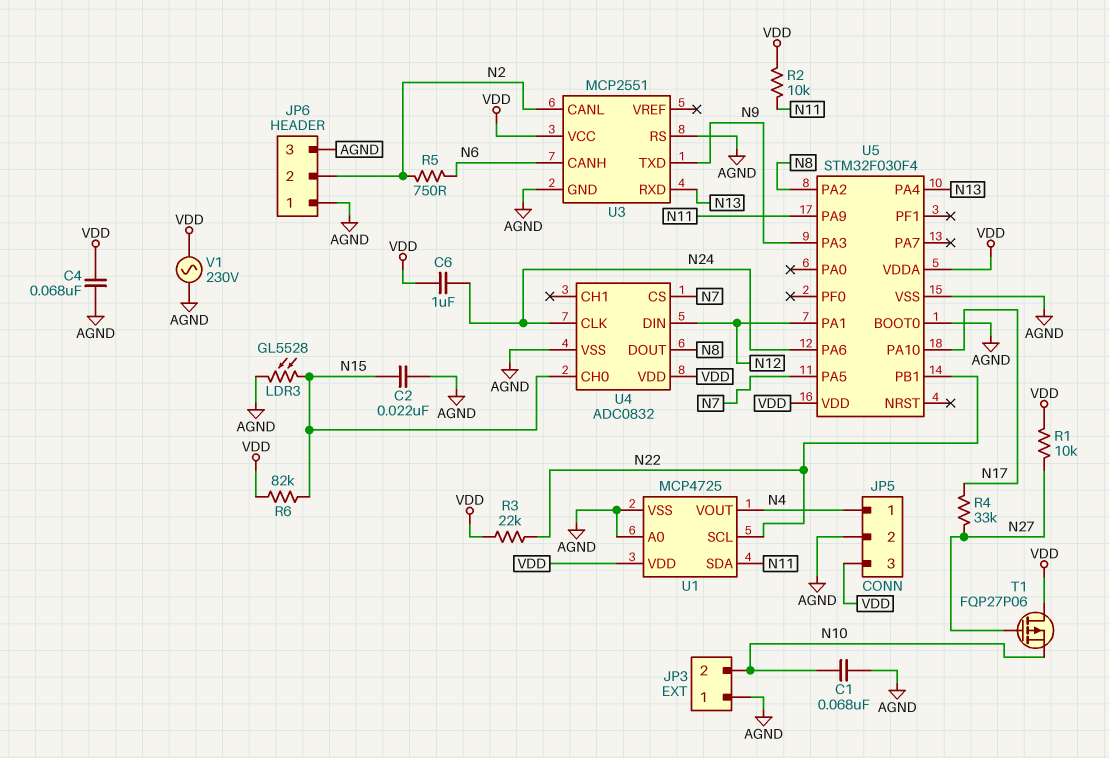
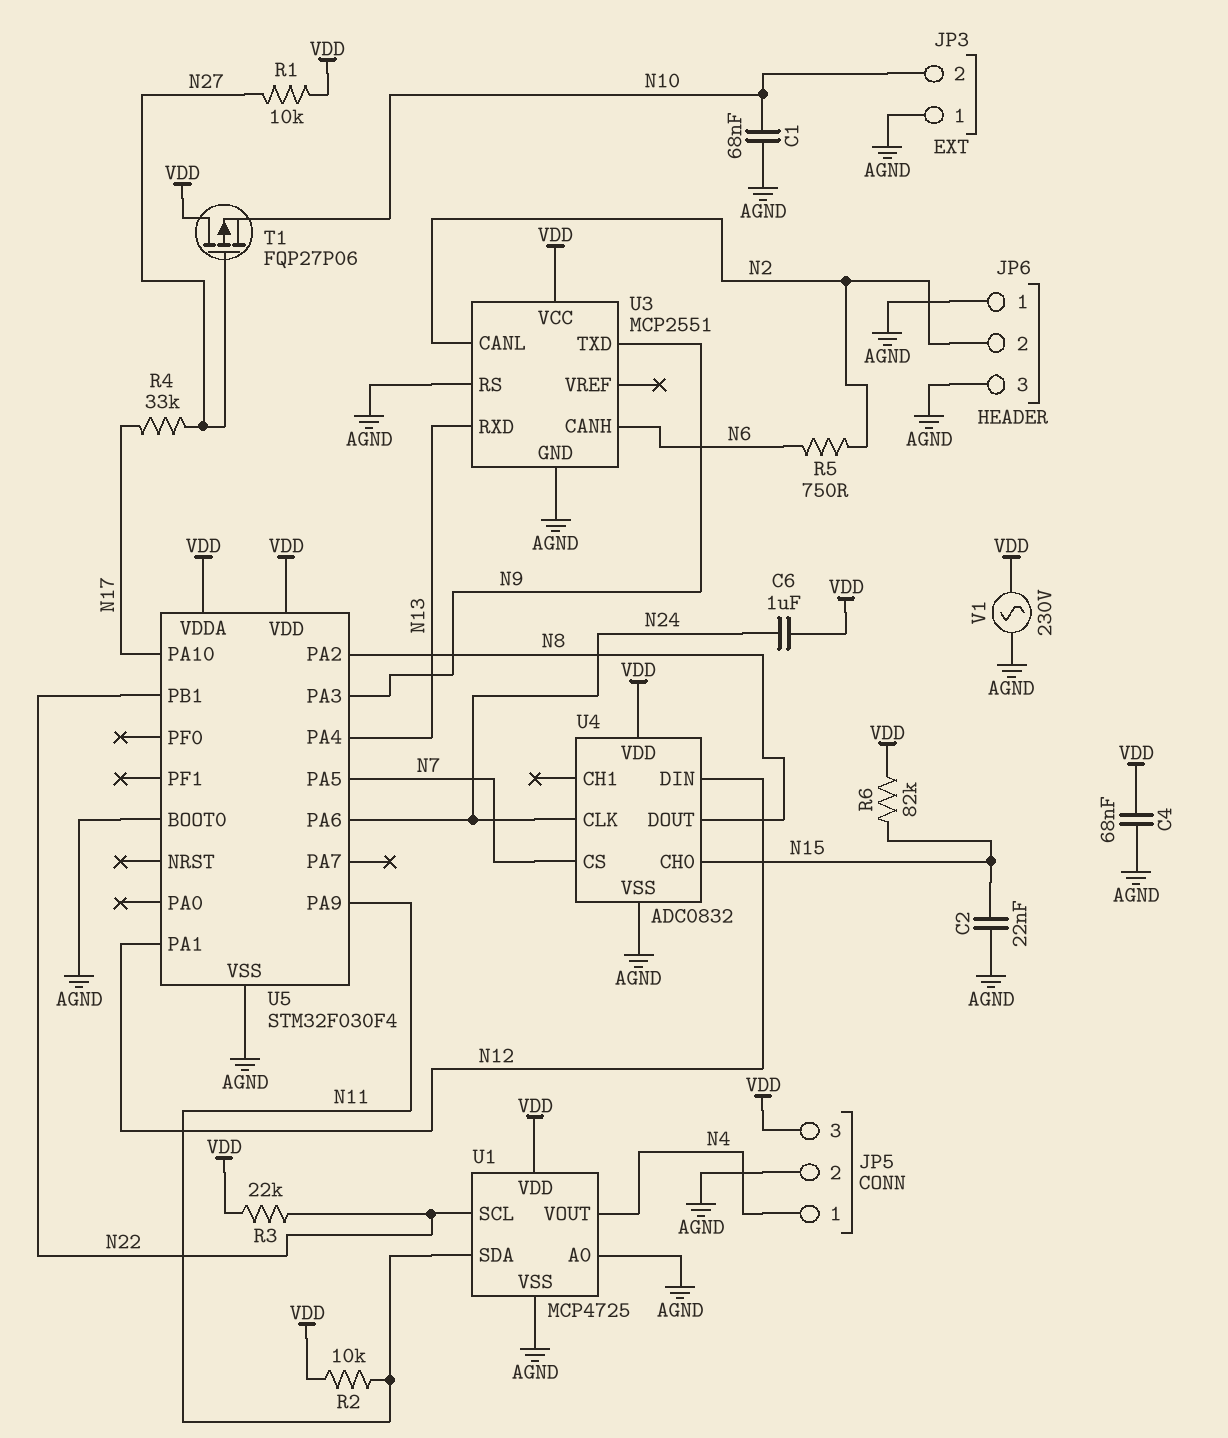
LDR3: GL5528 (AGND, N15) -> none

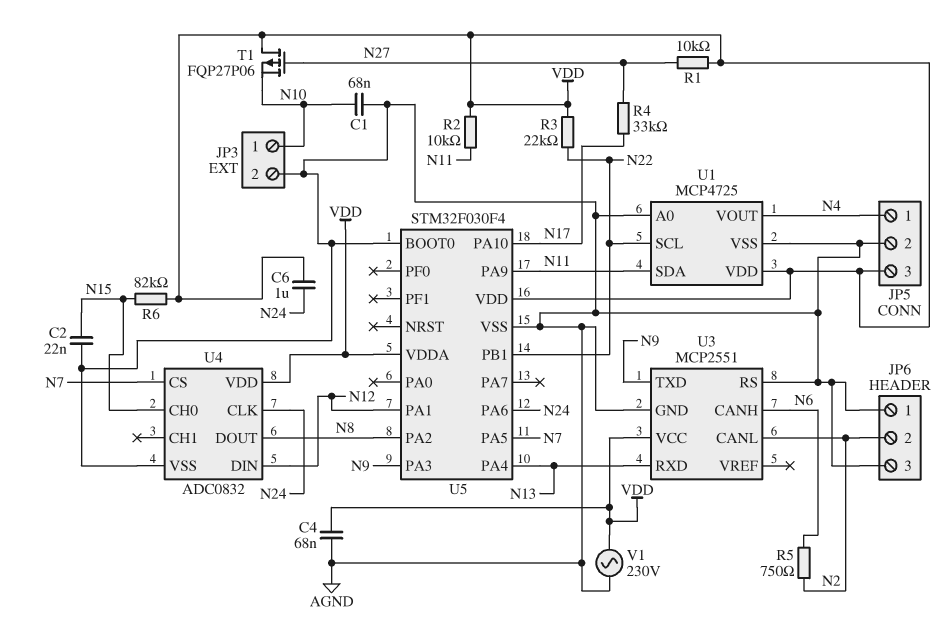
JP3 pin 1: AGND -> N10
JP3 pin 2: N10 -> AGND

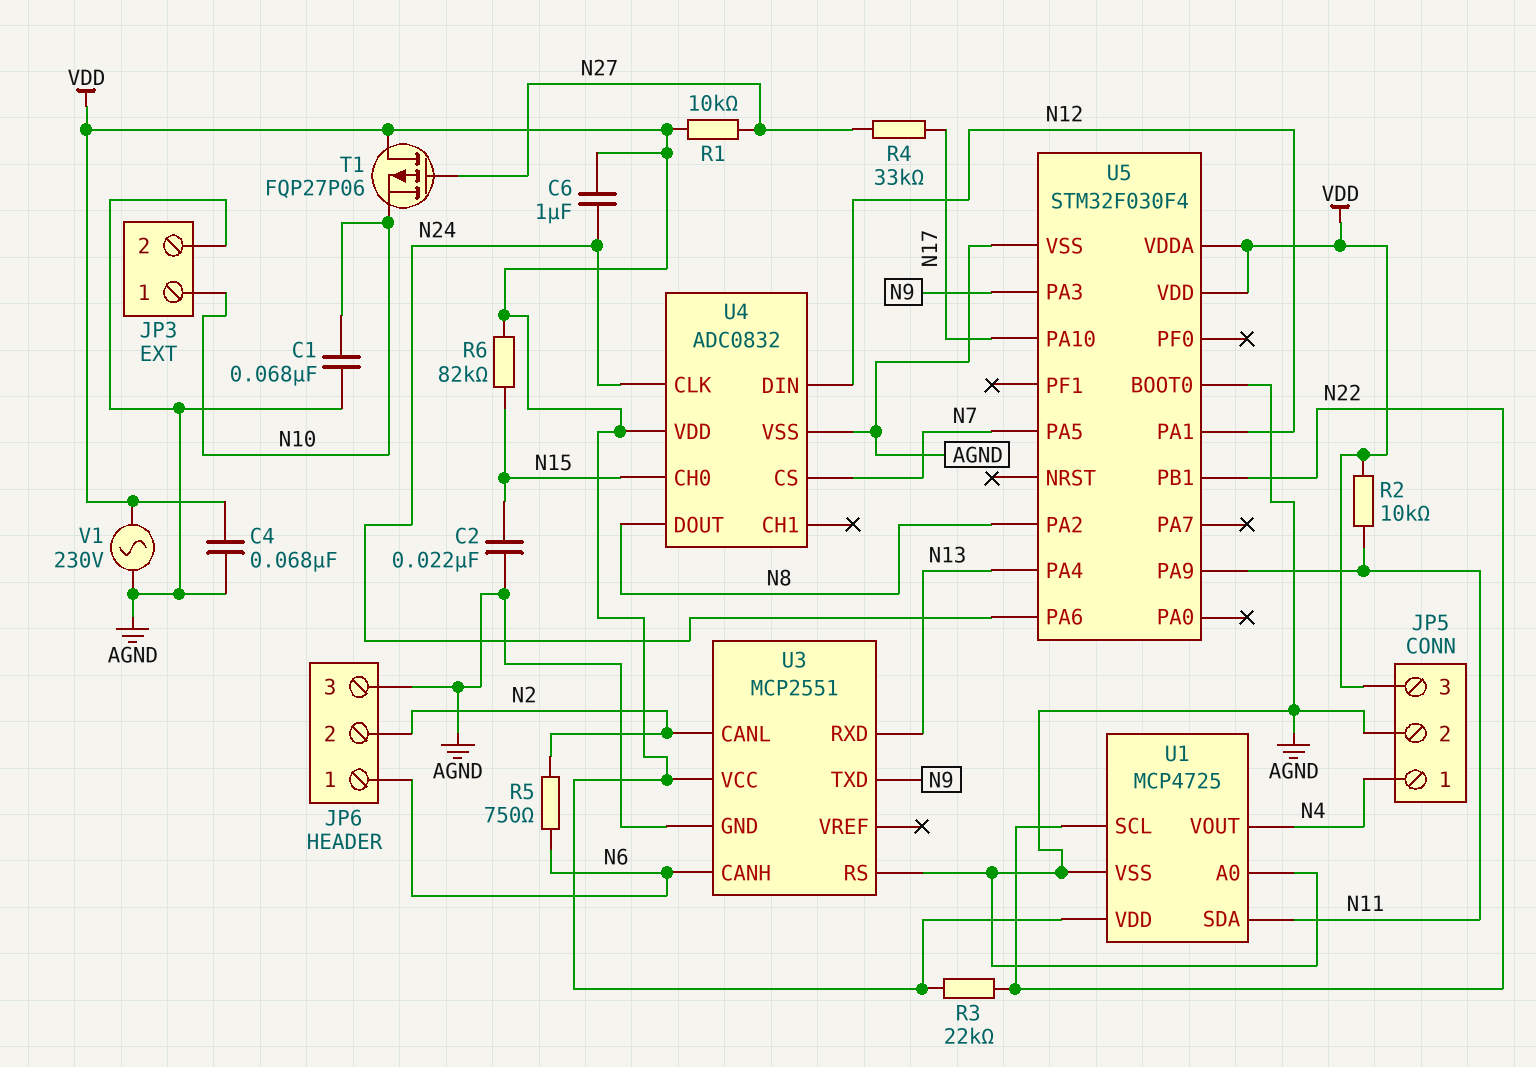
JP6 pin 1: AGND -> N6

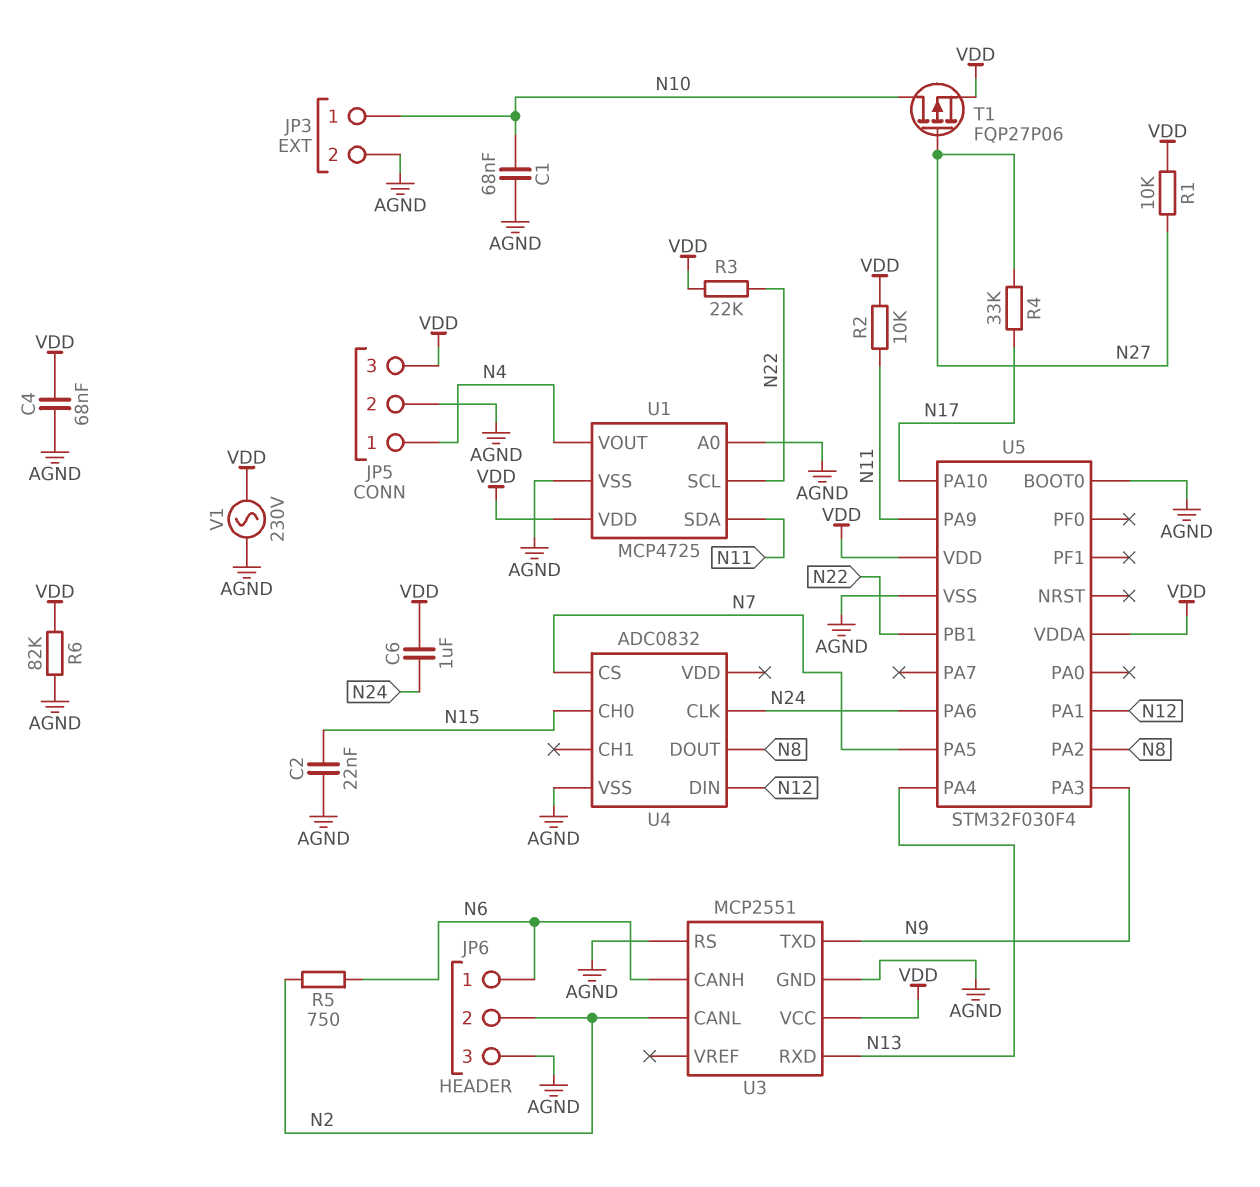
R6: 82k (N15, VDD) -> 82k (AGND, VDD)
T1: PMOS FQP27P06 (G N27, D VDD, S N10) -> PMOS FQP27P06 (G N27, D N10, S VDD)
U4 pin VDD: VDD -> none

